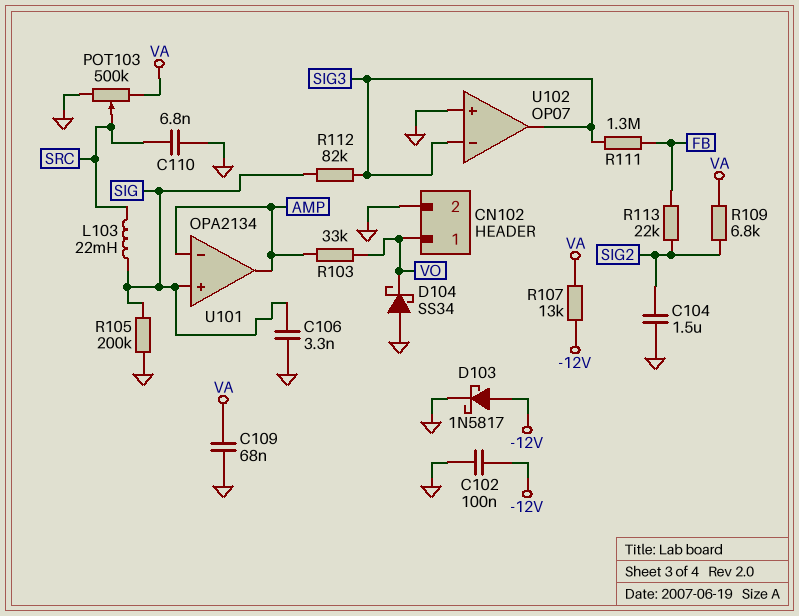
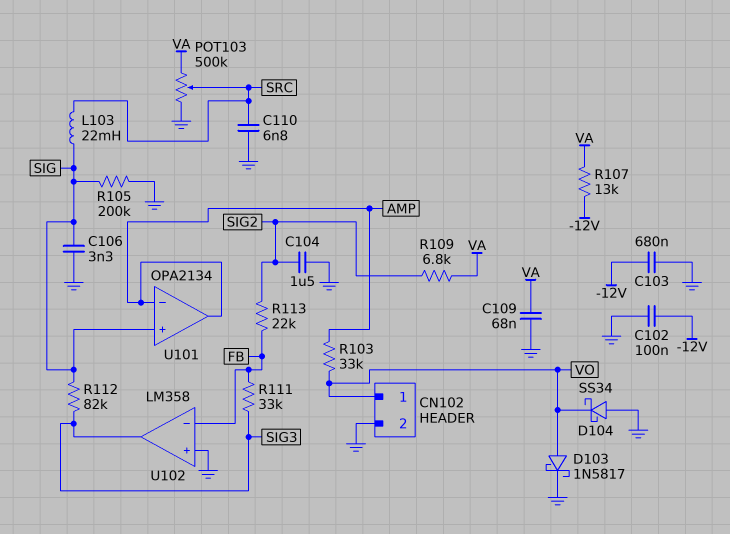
C103: none -> 680nF (-12V, GND)
D103: schottky 1N5817 (A -12V, K GND) -> schottky 1N5817 (A VO, K GND)
R111: 1.3M (FB, SIG3) -> 33k (FB, SIG3)
U102: OP07 -> LM358
U102 pin in-: SIG3 -> FB

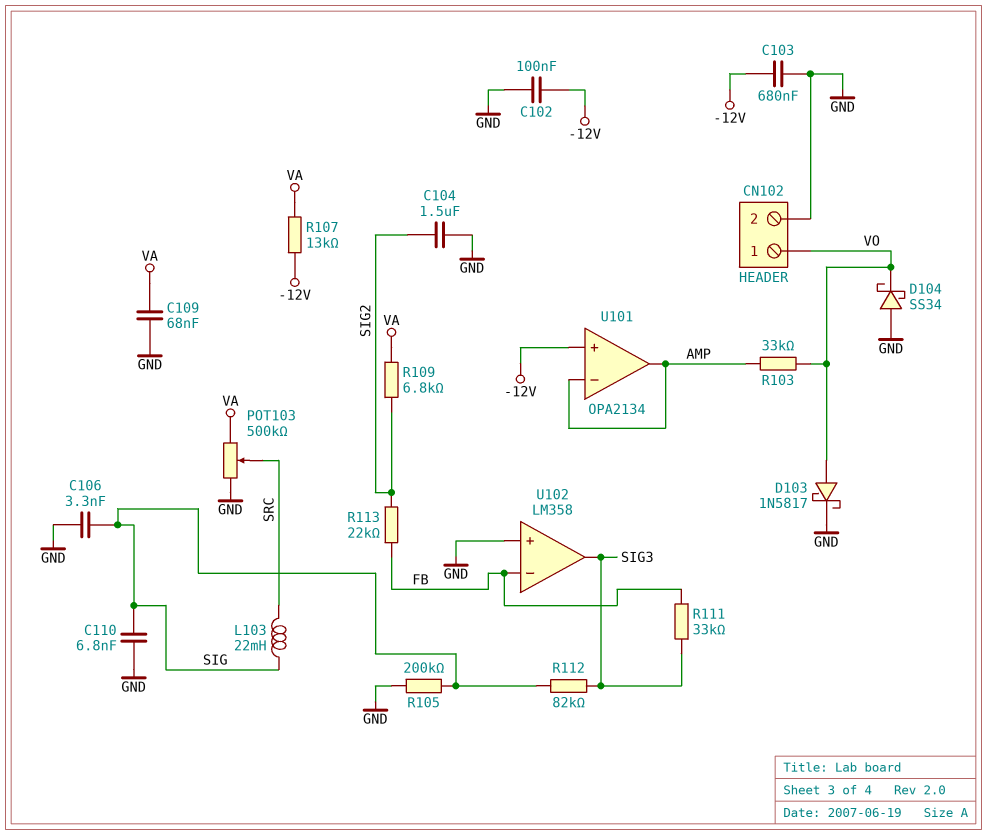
C110: 6.8nF (GND, SRC) -> 6.8nF (GND, SIG)
U101 pin in+: SIG -> -12V

